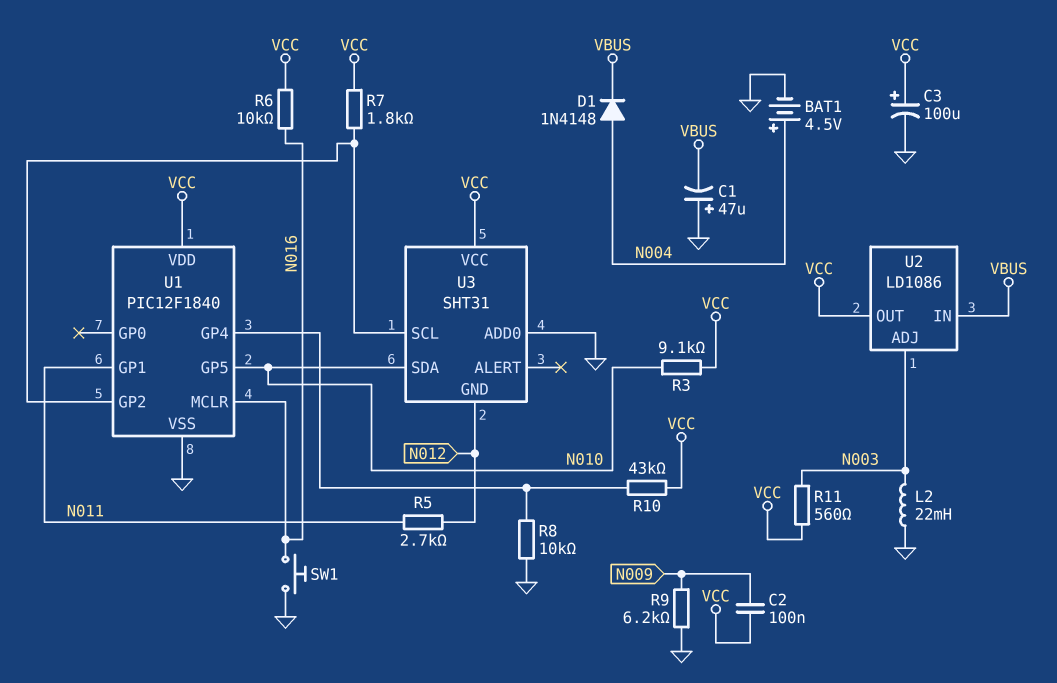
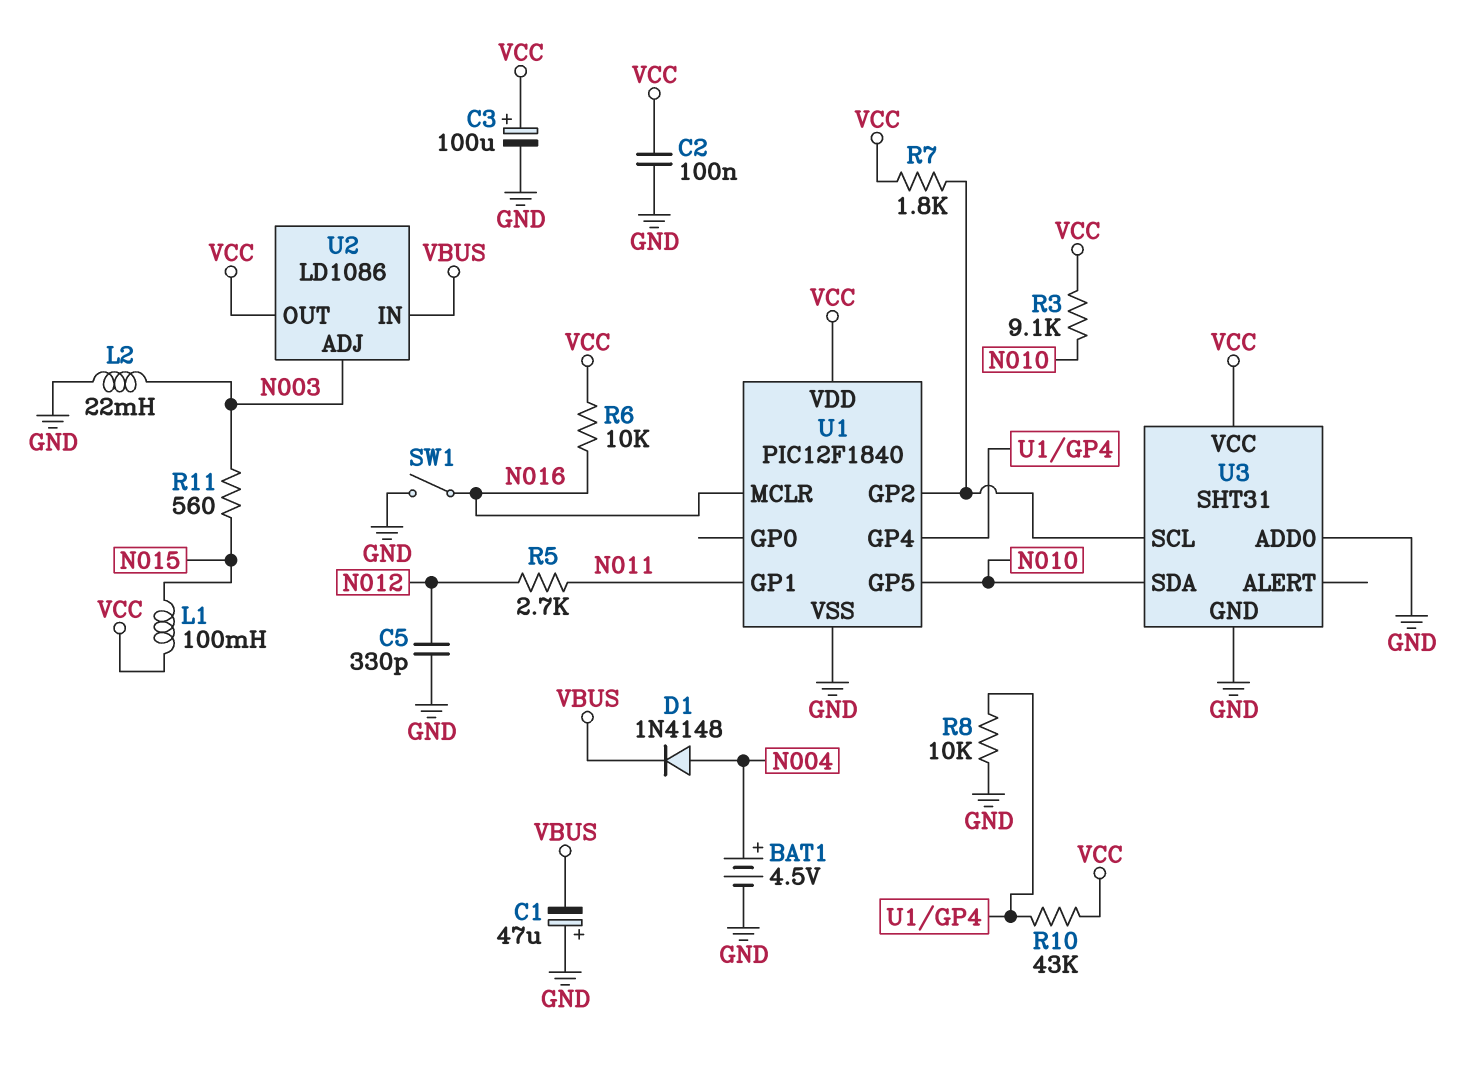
C2: 100nF (N009, VCC) -> 100nF (GND, VCC)
C5: none -> 330pF (GND, N012)
L1: none -> 100mH (N015, VCC)
R9: 6.2k (GND, N009) -> none
R11: 560 (N003, VCC) -> 560 (N003, N015)
SW1: button (GND, N016) -> switch (GND, N016)
U3 pin GND: N012 -> GND

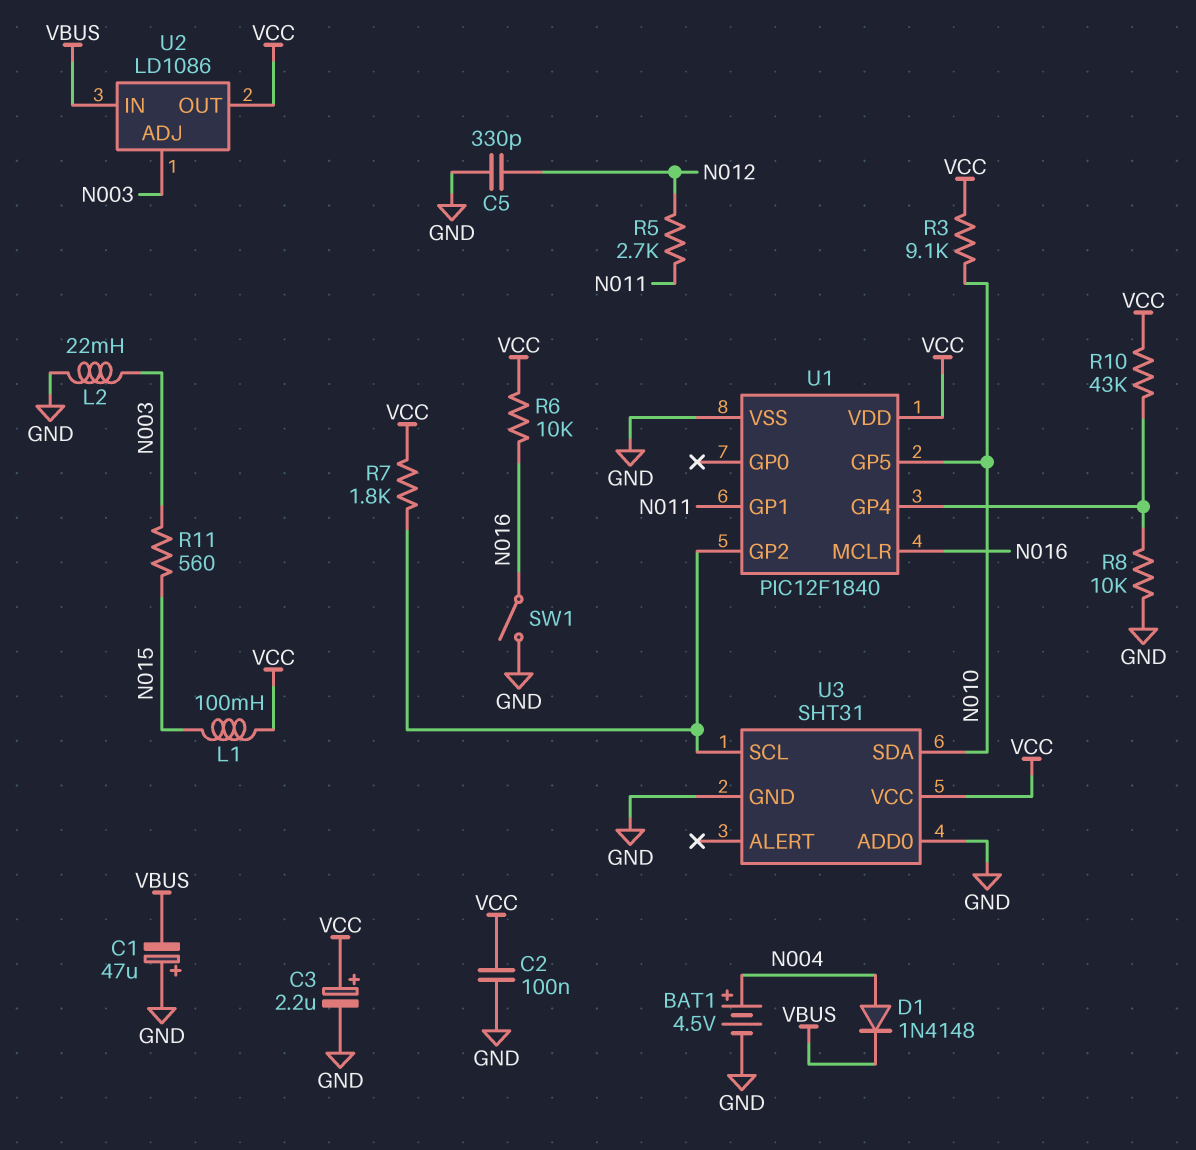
C3: 100uF (plus VCC, minus GND) -> 2.2uF (plus VCC, minus GND)

